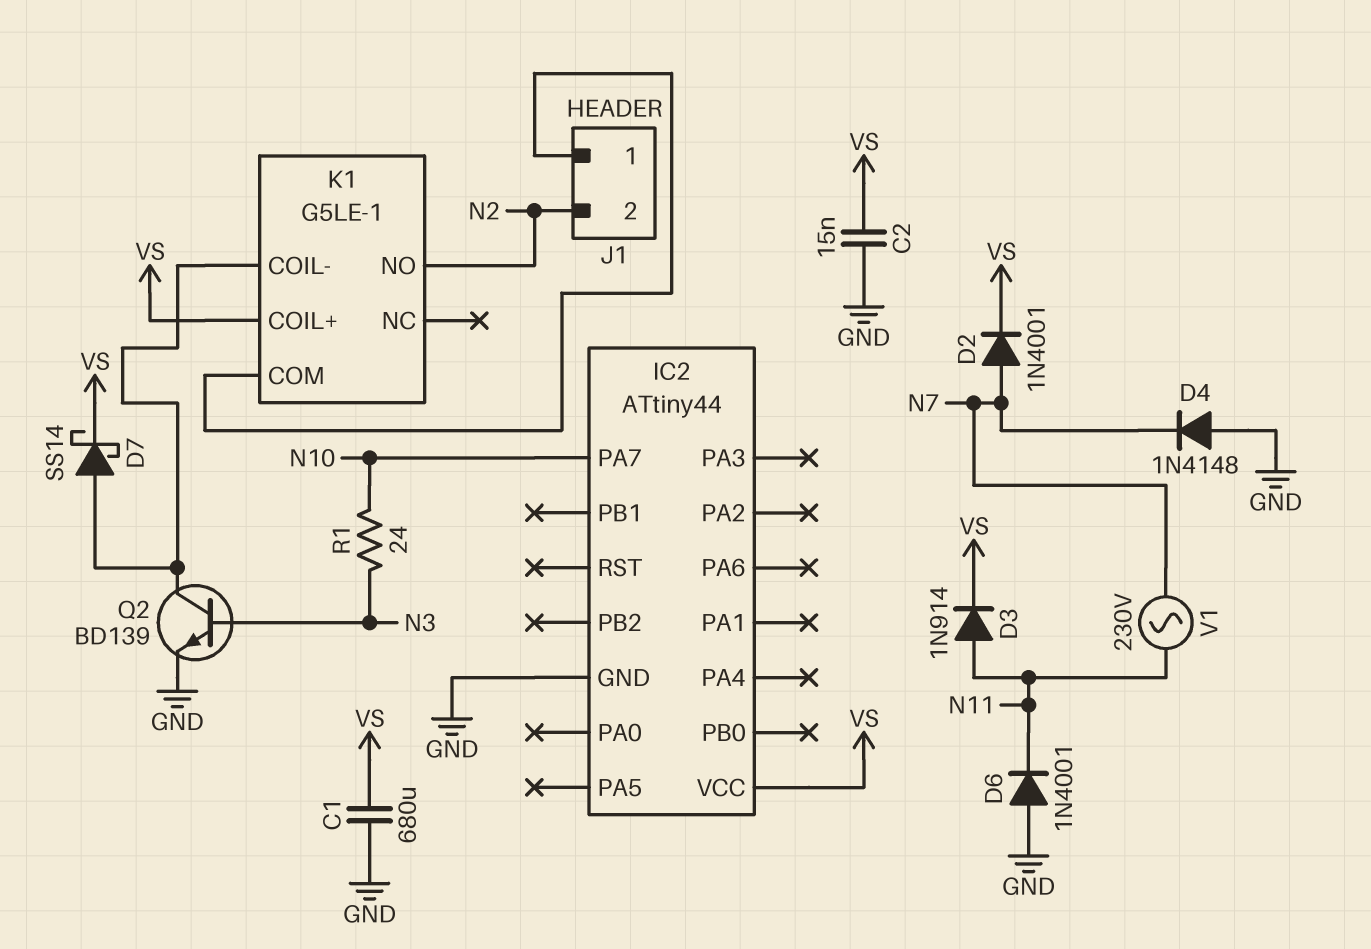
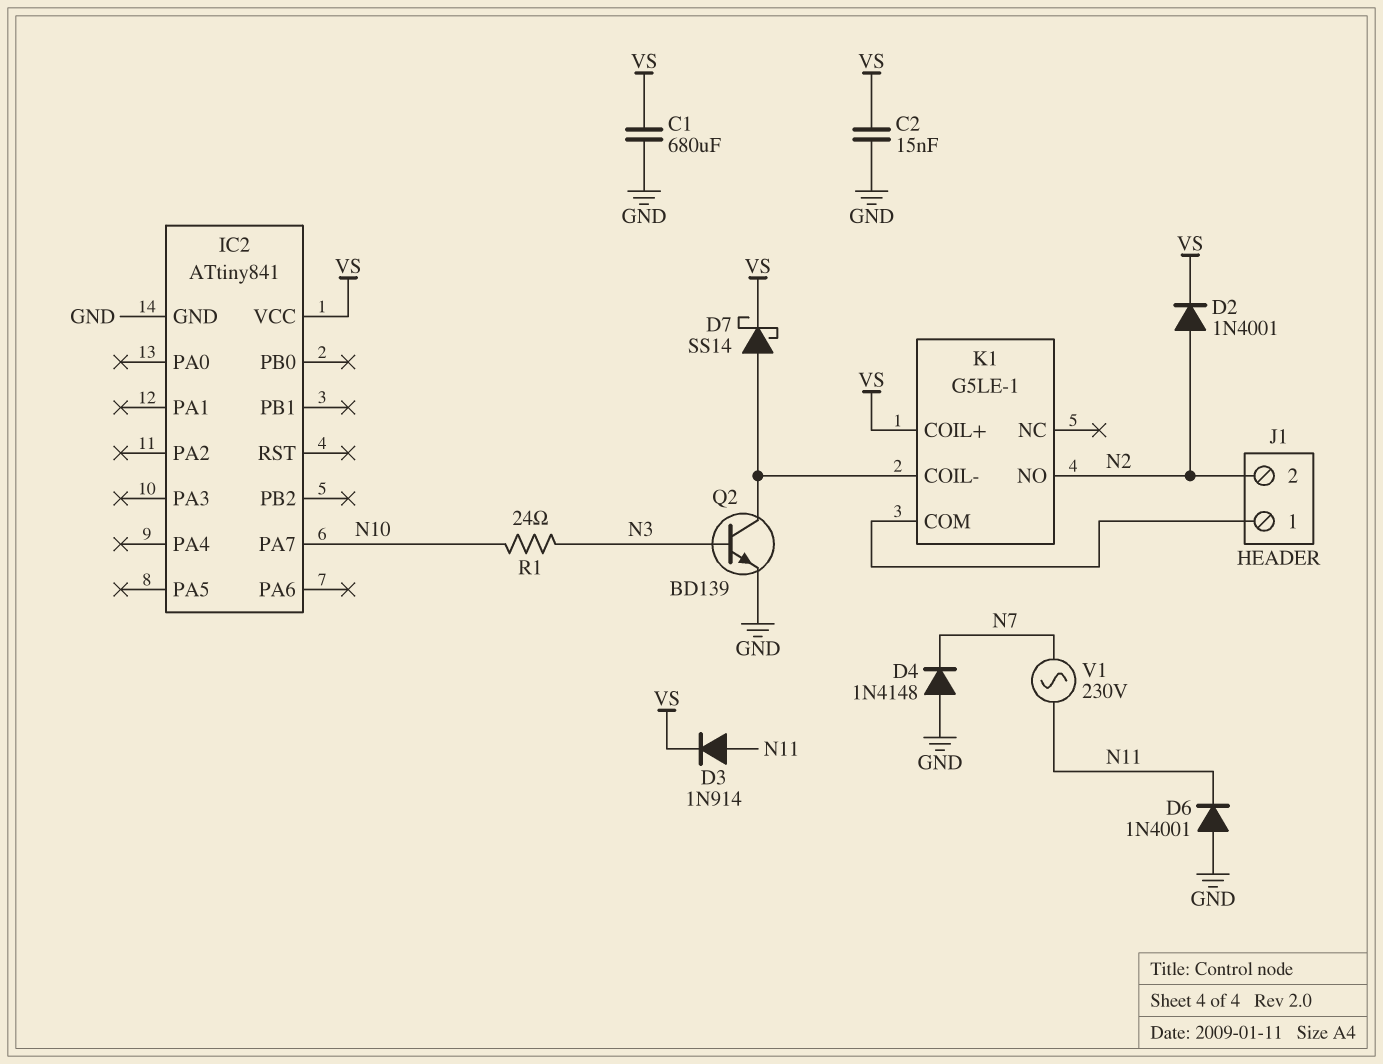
D2: diode 1N4001 (A N7, K VS) -> diode 1N4001 (A N2, K VS)
IC2: ATtiny44 -> ATtiny841

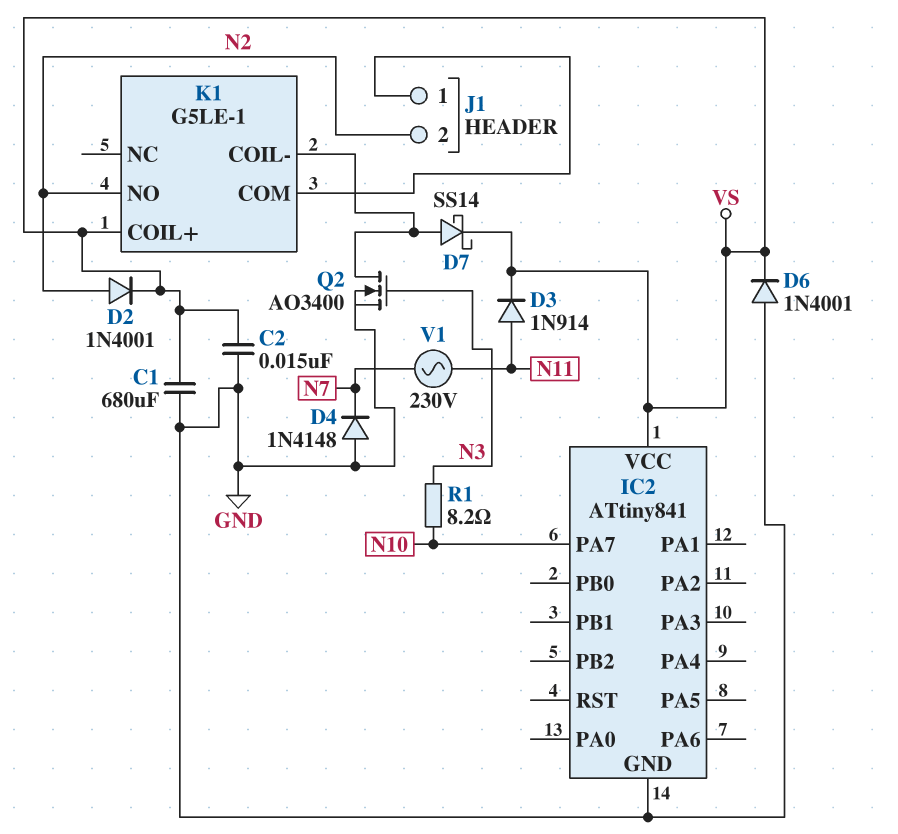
D6: diode 1N4001 (A GND, K N11) -> diode 1N4001 (A GND, K VS)
Q2: NPN BD139 (B N3, C K1/COIL-, E GND) -> NMOS AO3400 (G N3, D K1/COIL-, S GND)
R1: 24 (N3, N10) -> 8.2 (N3, N10)

